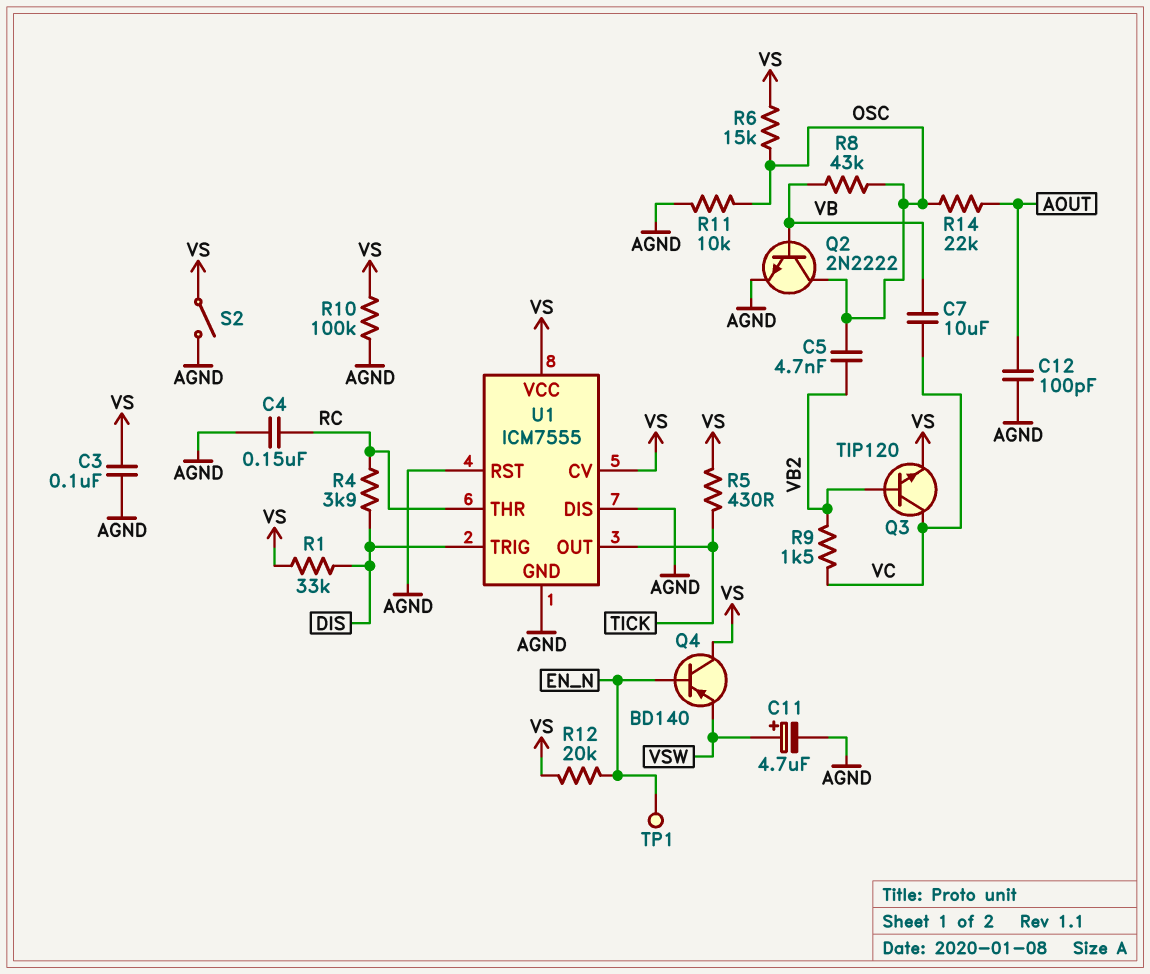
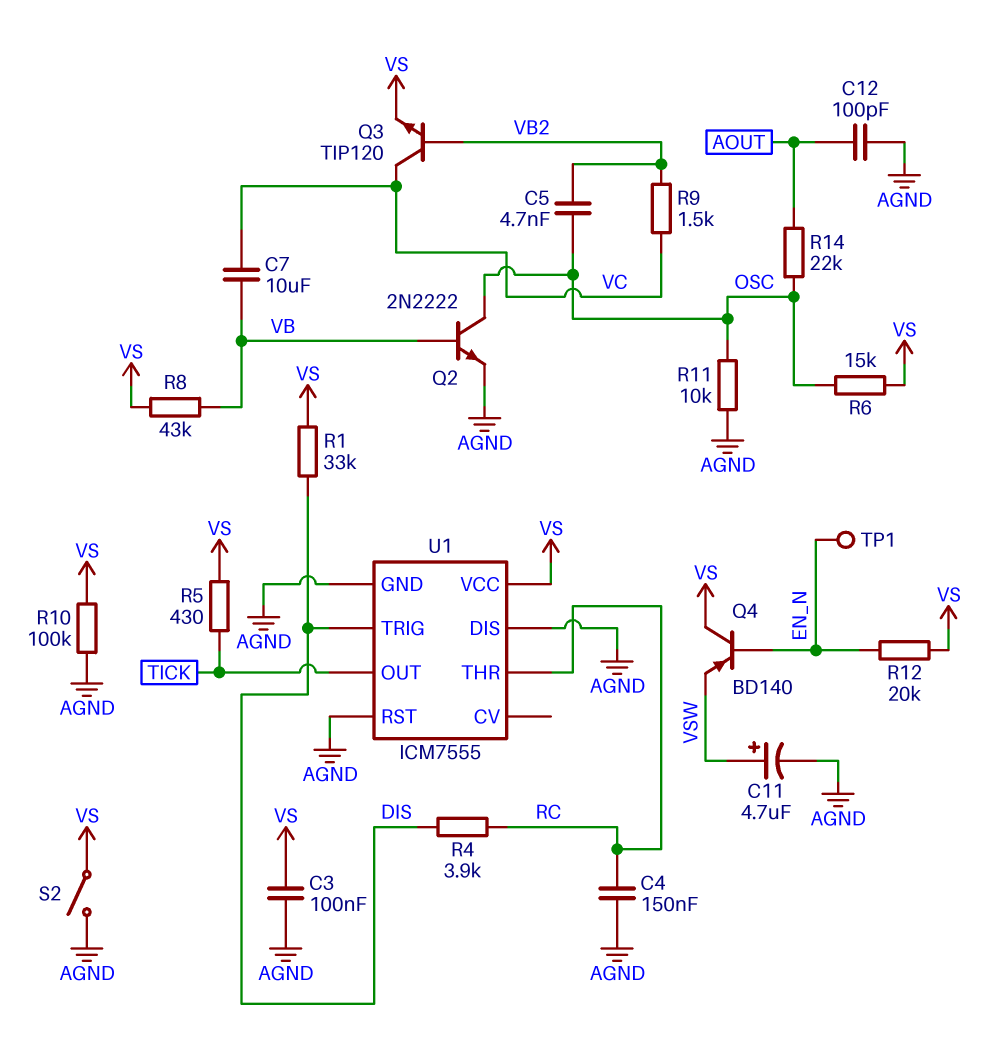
R8: 43k (OSC, VB) -> 43k (VB, VS)
U1 pin CV: VS -> none

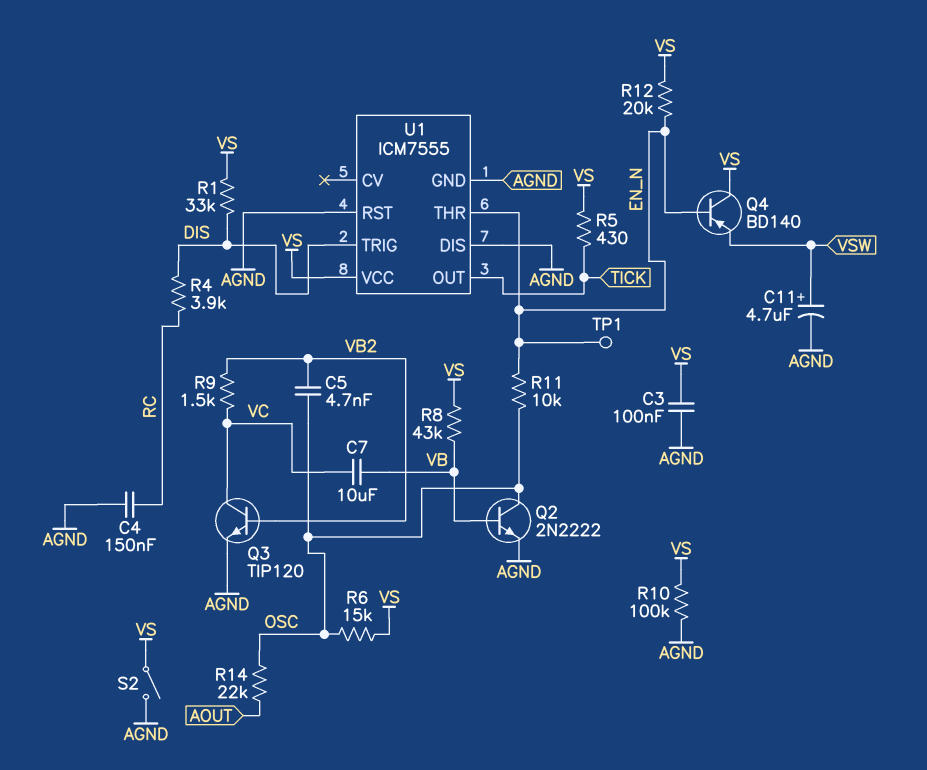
C12: 100pF (AGND, AOUT) -> none
Q3: NPN TIP120 (B VB2, C VC, E VS) -> NPN TIP120 (B VB2, C VC, E AGND)
R11: 10k (AGND, OSC) -> 10k (EN_N, OSC)
U1 pin THR: RC -> EN_N

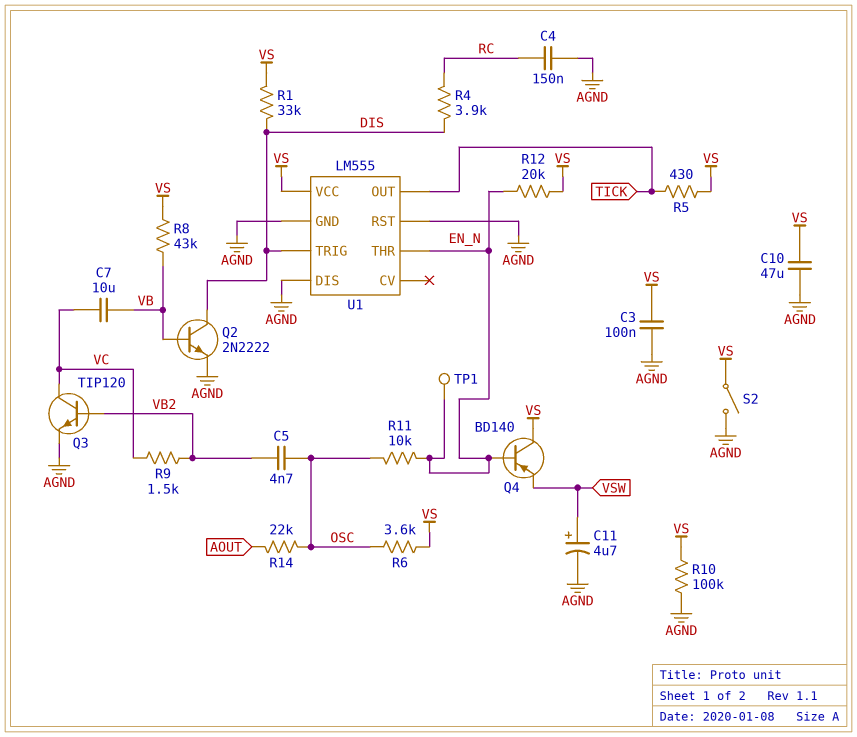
C10: none -> 47uF (AGND, VS)
Q2: NPN 2N2222 (B VB, C OSC, E AGND) -> NPN 2N2222 (B VB, C DIS, E AGND)
R6: 15k (OSC, VS) -> 3.6k (OSC, VS)
U1: ICM7555 -> LM555

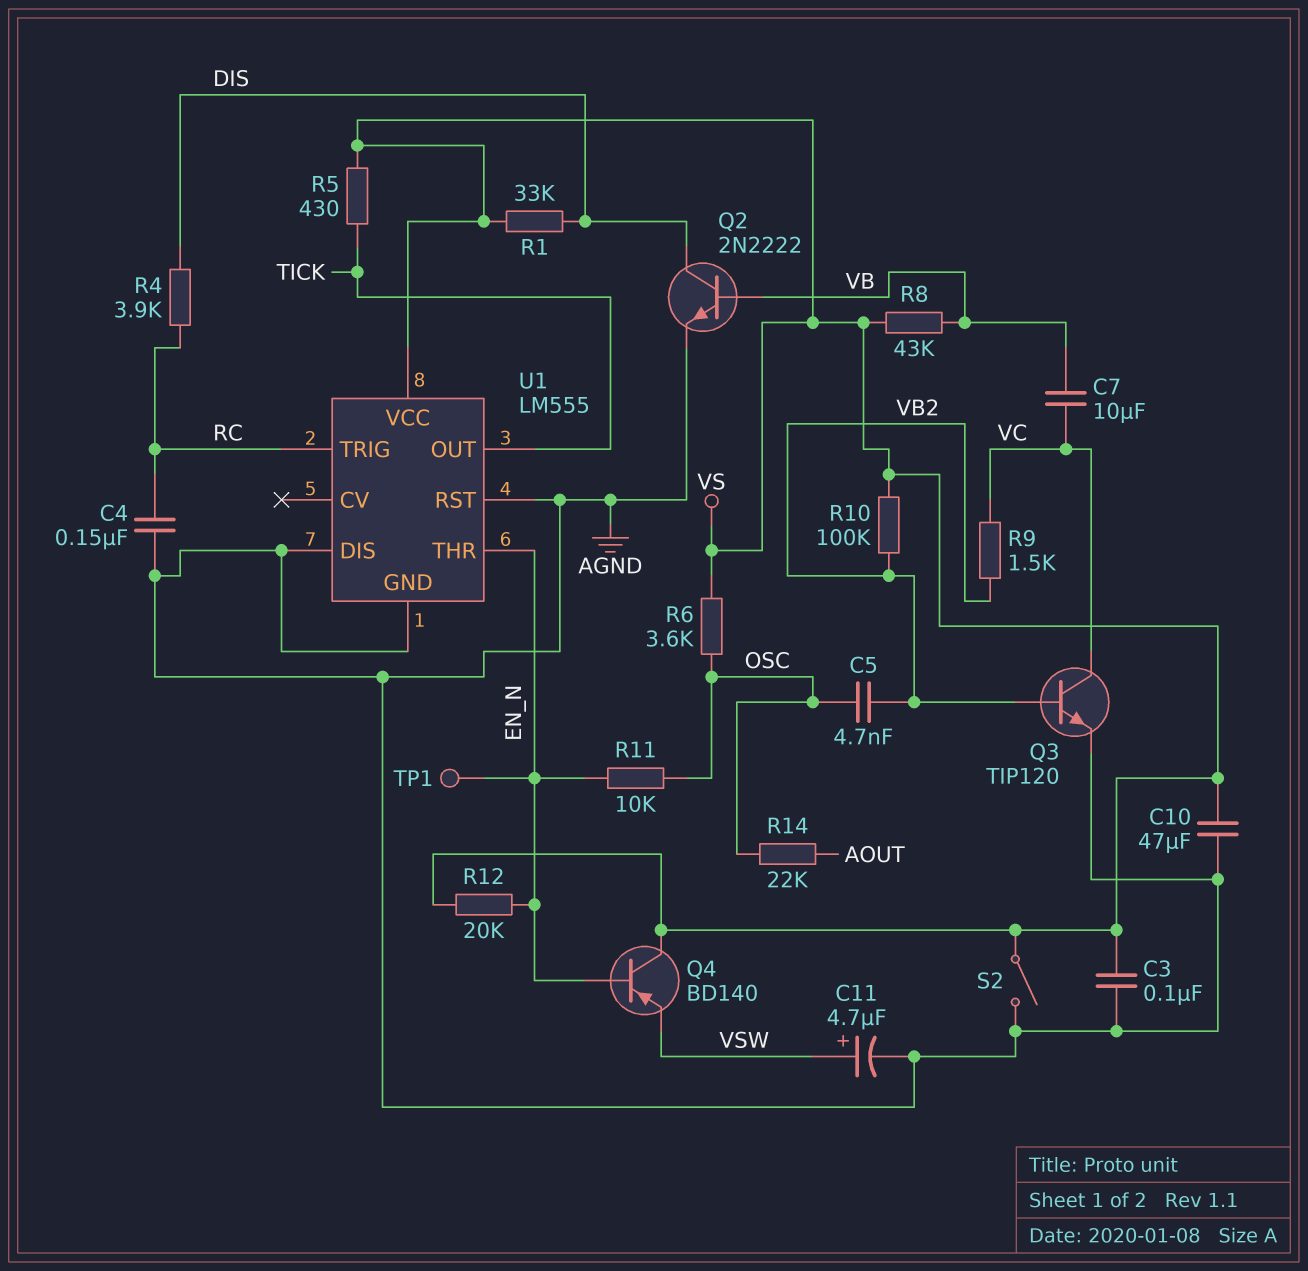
R10: 100k (AGND, VS) -> 100k (VB2, VS)
U1 pin TRIG: DIS -> RC

